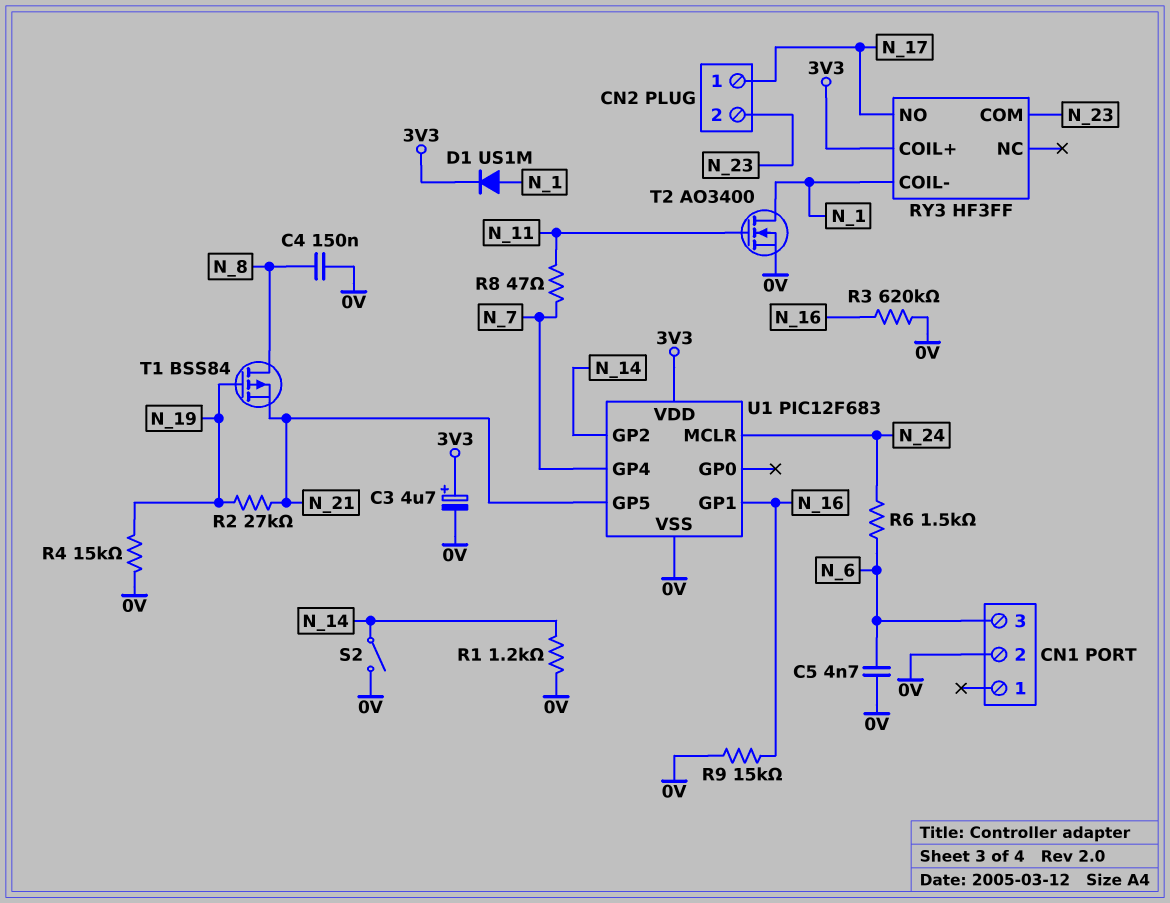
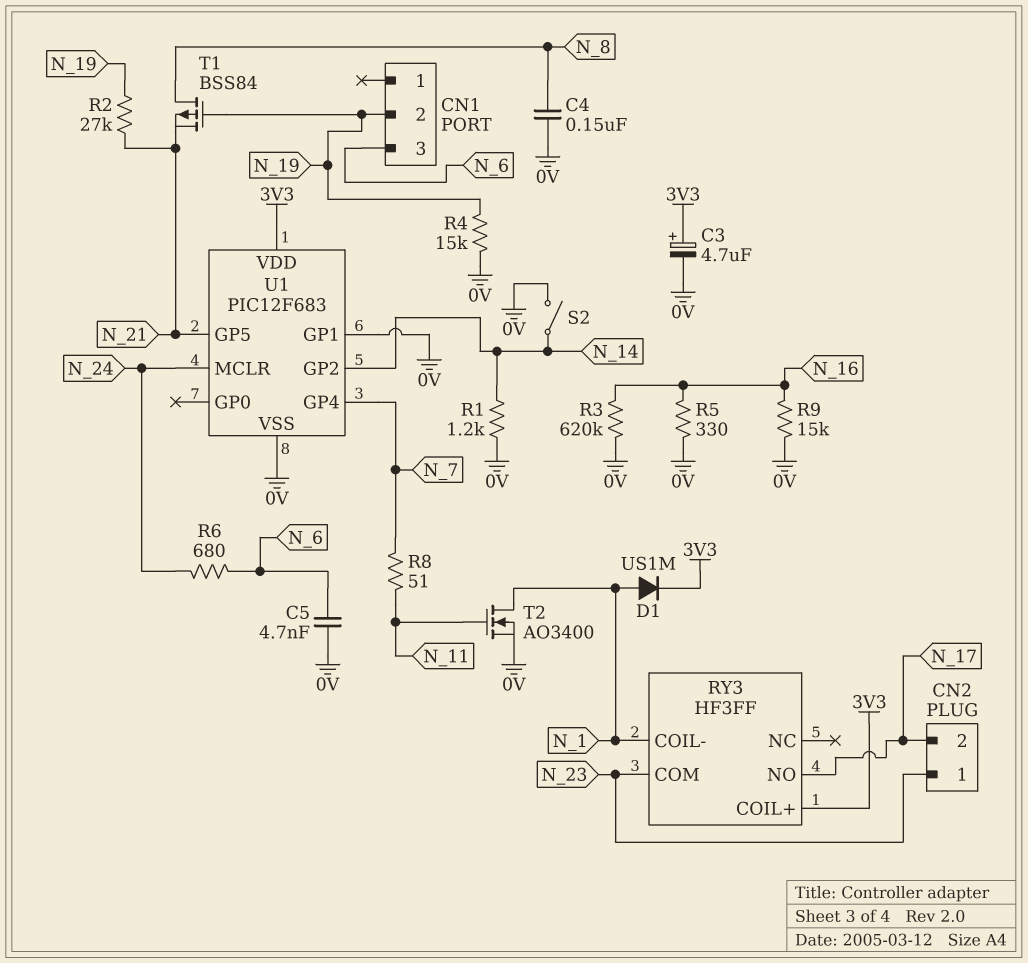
CN1 pin 2: 0V -> N_19
CN2 pin 1: N_17 -> N_23
CN2 pin 2: N_23 -> N_17
R5: none -> 330 (0V, N_16)
R6: 1.5k (N_6, N_24) -> 680 (N_6, N_24)
R8: 47 (N_7, N_11) -> 51 (N_7, N_11)
U1 pin GP1: N_16 -> 0V

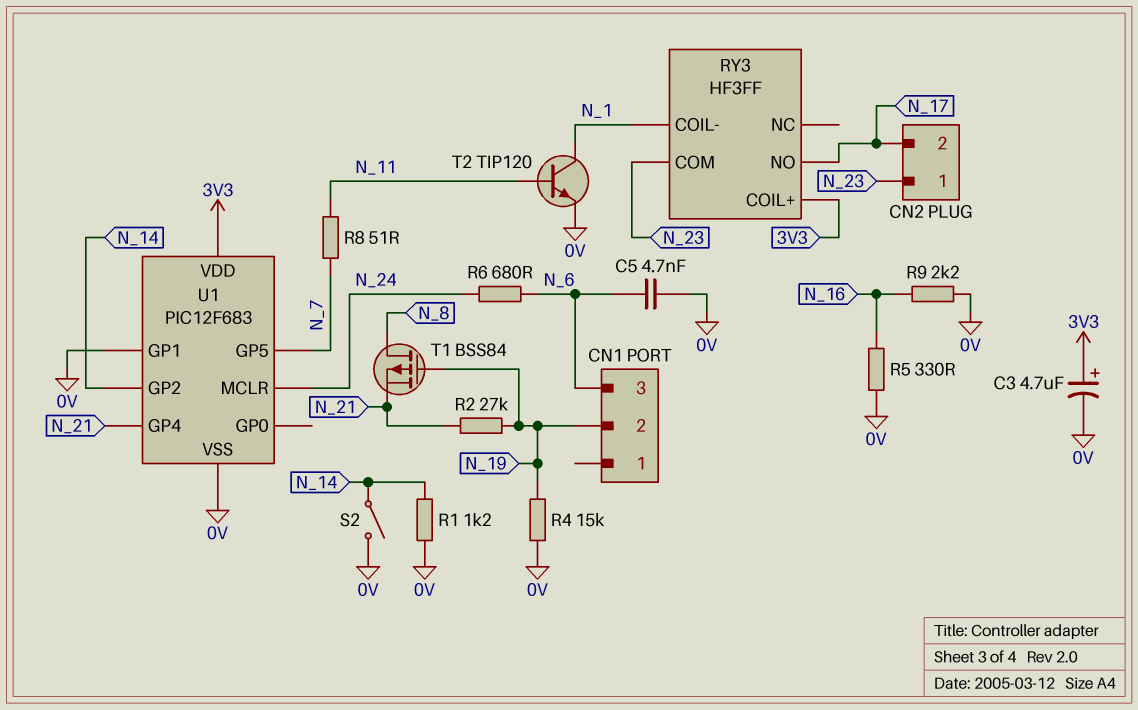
C4: 150nF (0V, N_8) -> none
D1: diode US1M (A N_1, K 3V3) -> none
R3: 620k (0V, N_16) -> none
R9: 15k (0V, N_16) -> 2.2k (0V, N_16)
T2: NMOS AO3400 (G N_11, D N_1, S 0V) -> NPN TIP120 (B N_11, C N_1, E 0V)
U1 pin GP4: N_7 -> N_21
U1 pin GP5: N_21 -> N_7

